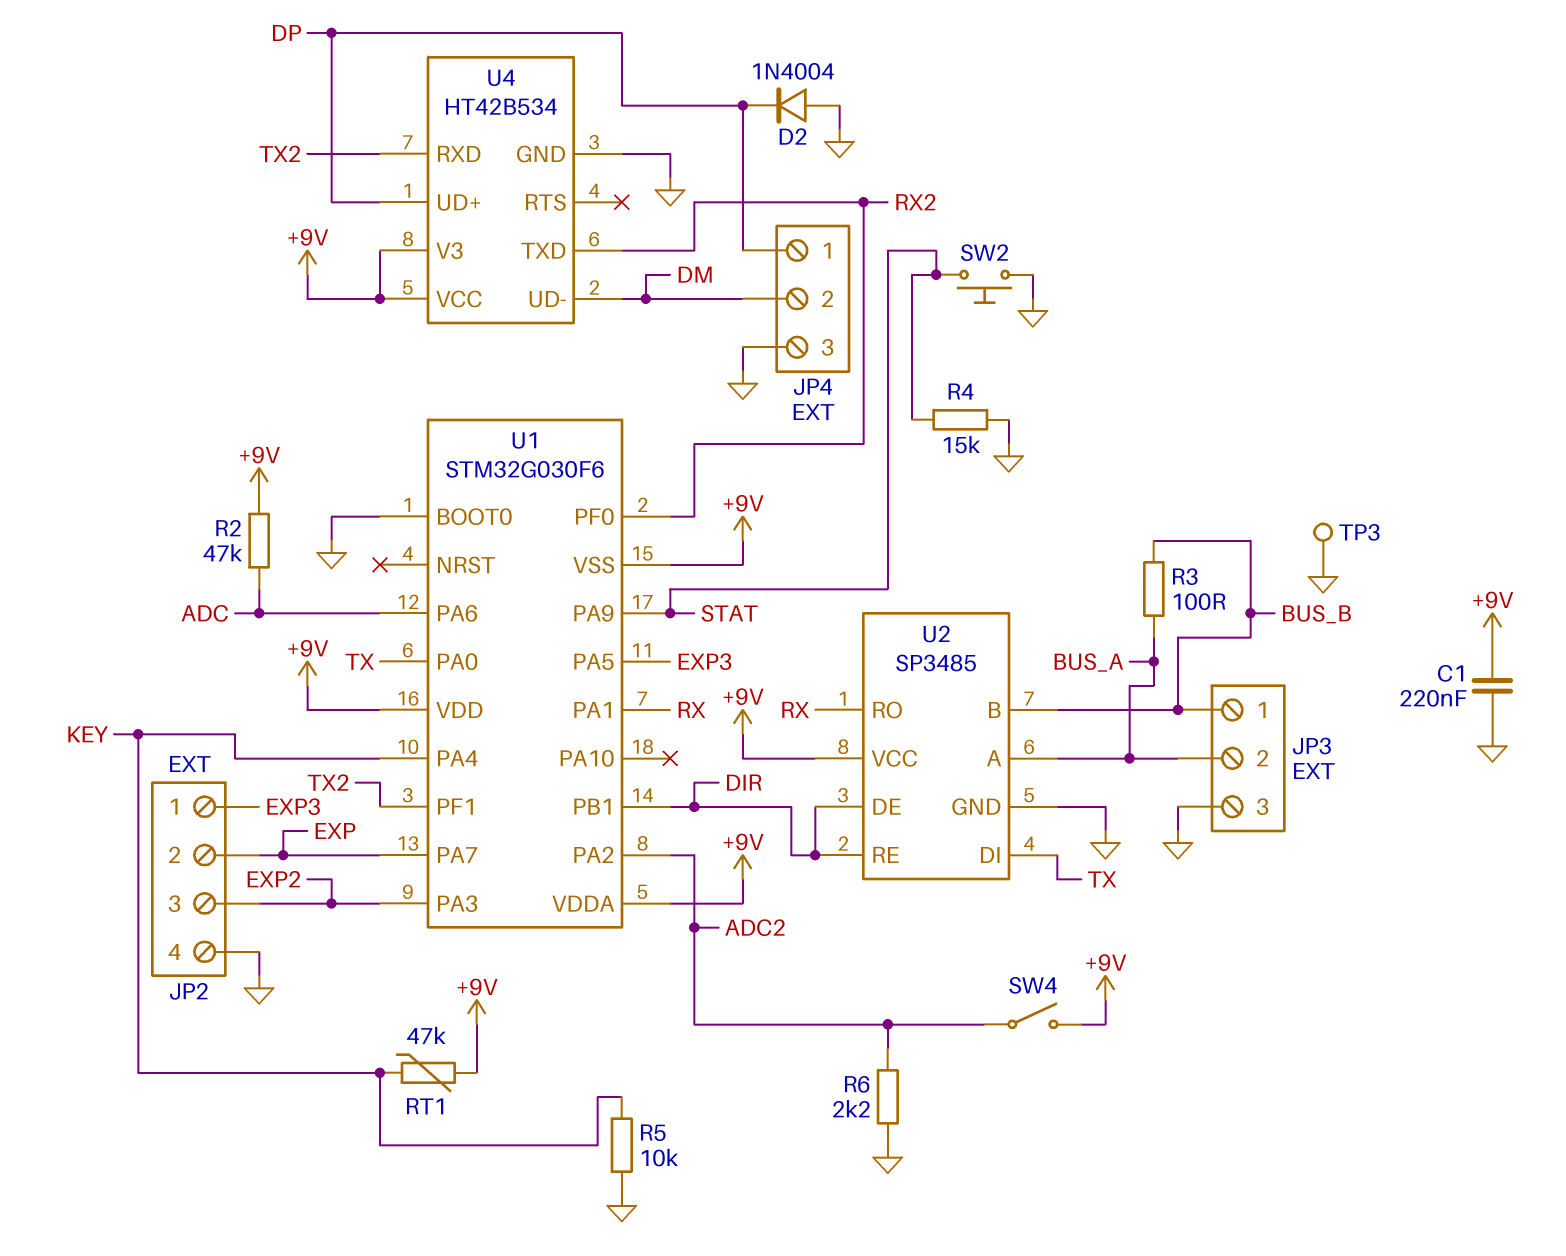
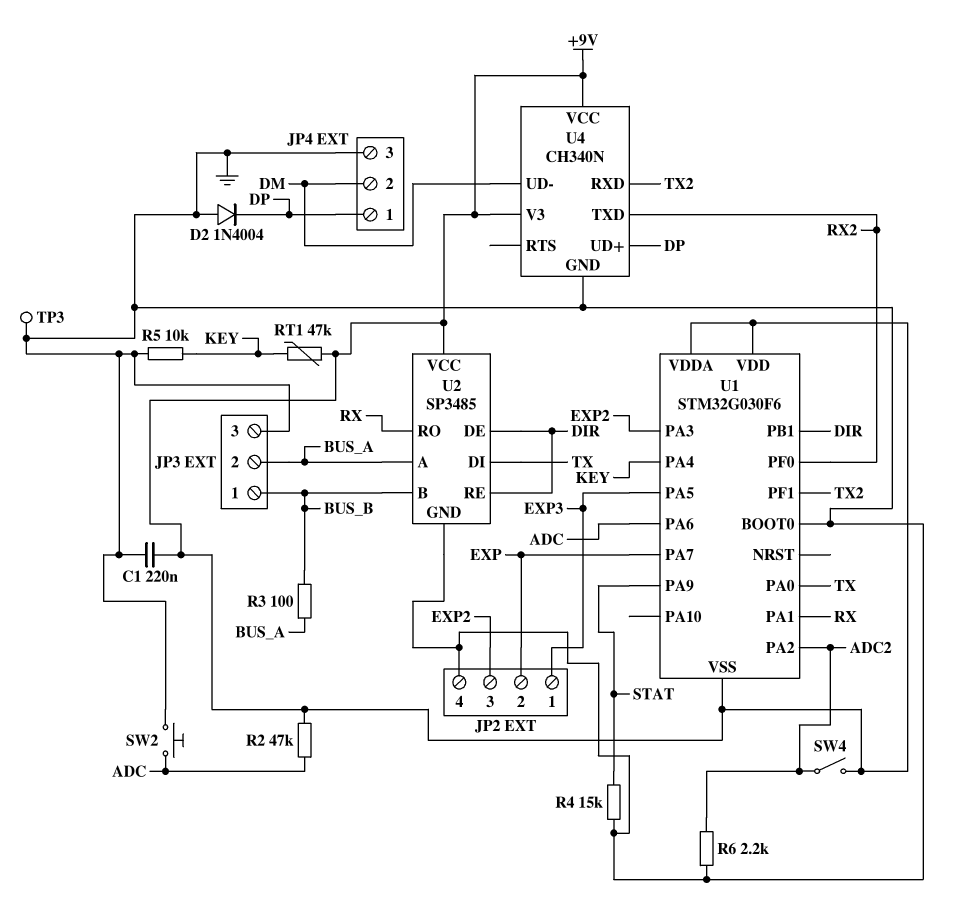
SW2: button (GND, STAT) -> button (ADC, GND)
U4: HT42B534 -> CH340N

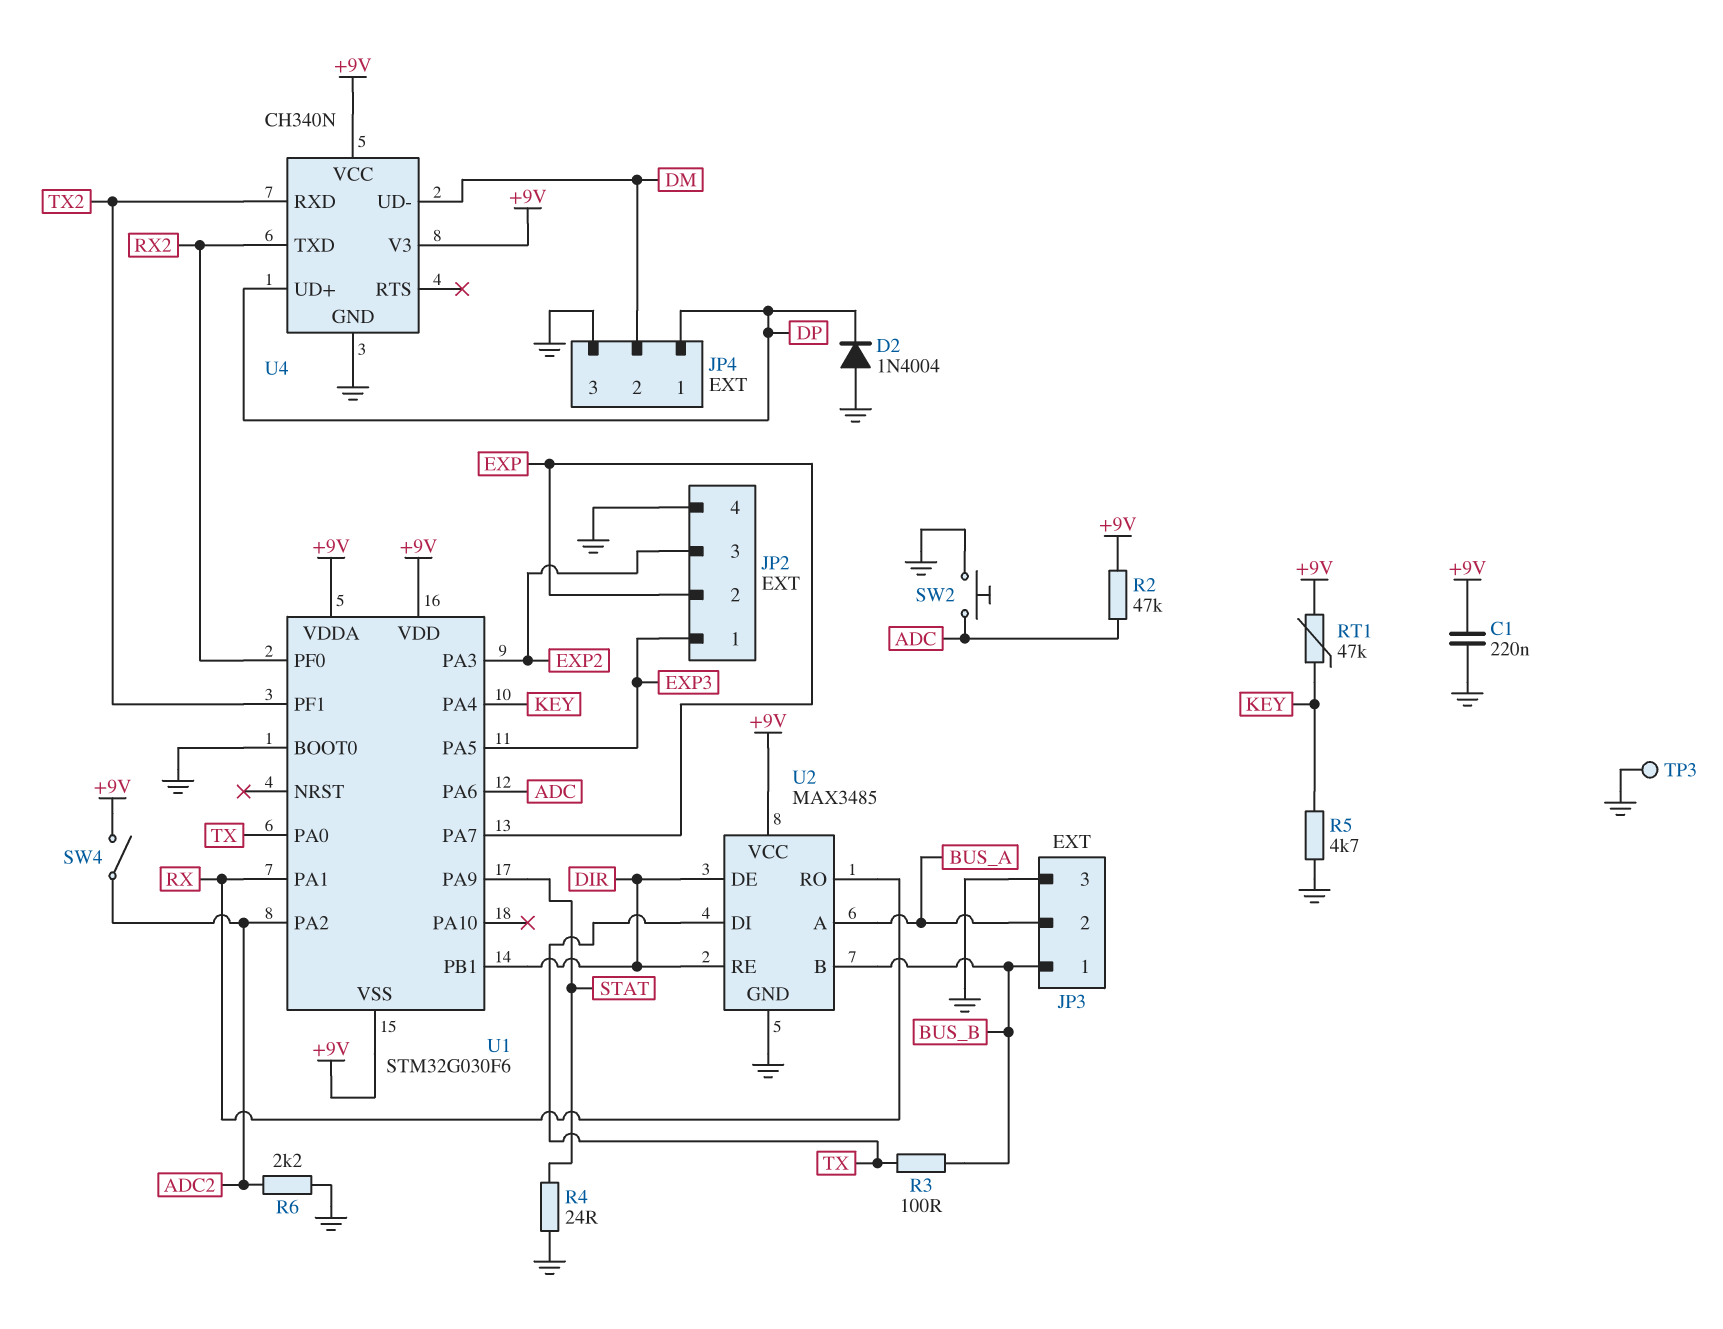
R3: 100 (BUS_A, BUS_B) -> 100 (BUS_B, TX)
R4: 15k (GND, STAT) -> 24 (GND, STAT)
R5: 10k (GND, KEY) -> 4.7k (GND, KEY)
U2: SP3485 -> MAX3485

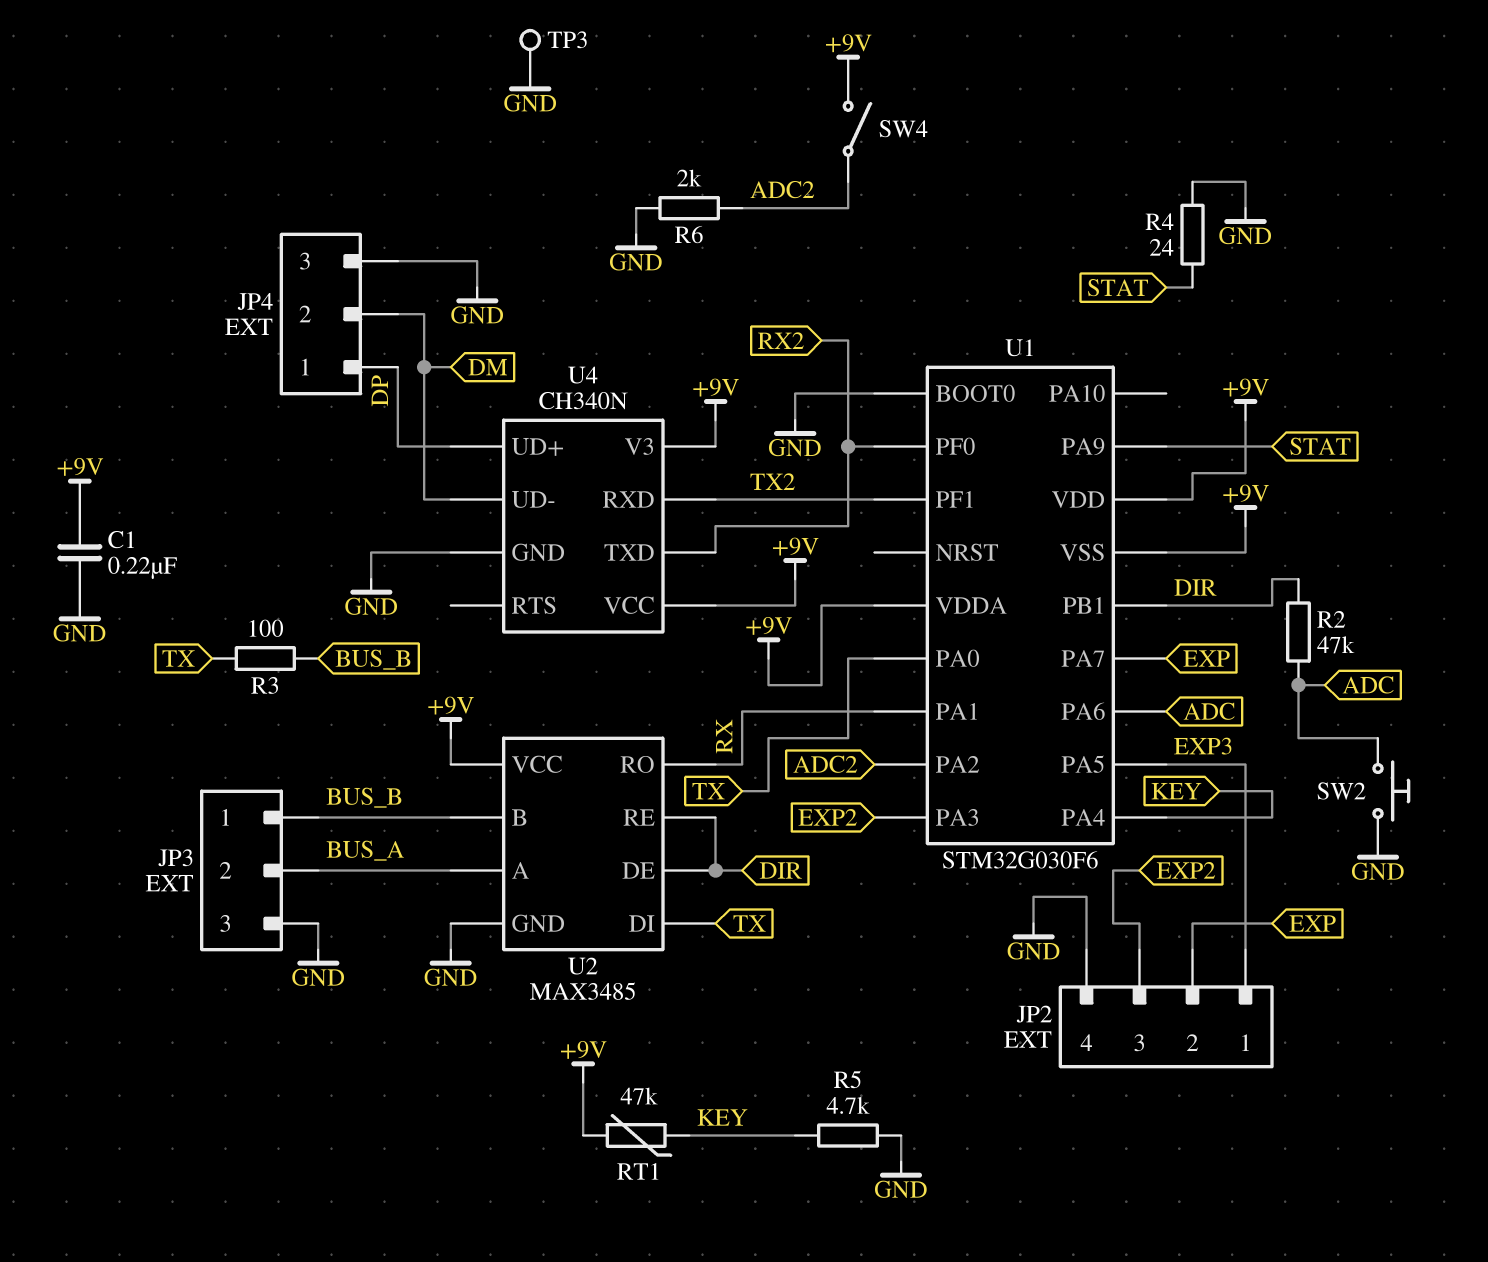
D2: diode 1N4004 (A GND, K DP) -> none
R2: 47k (+9V, ADC) -> 47k (ADC, DIR)
R6: 2.2k (ADC2, GND) -> 2k (ADC2, GND)

